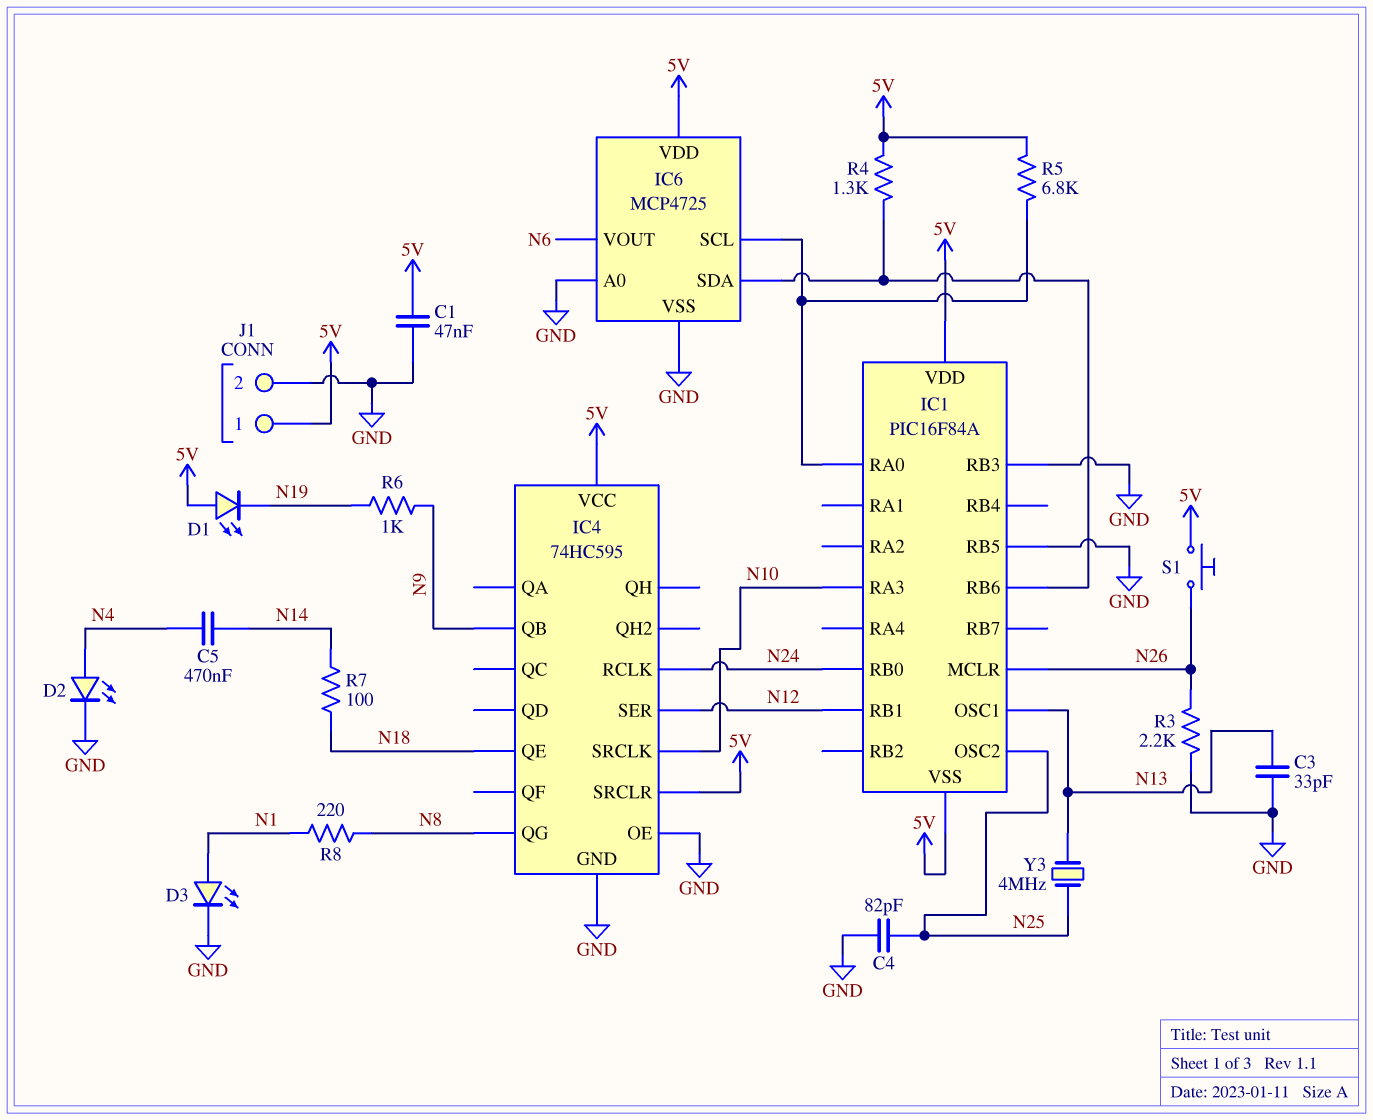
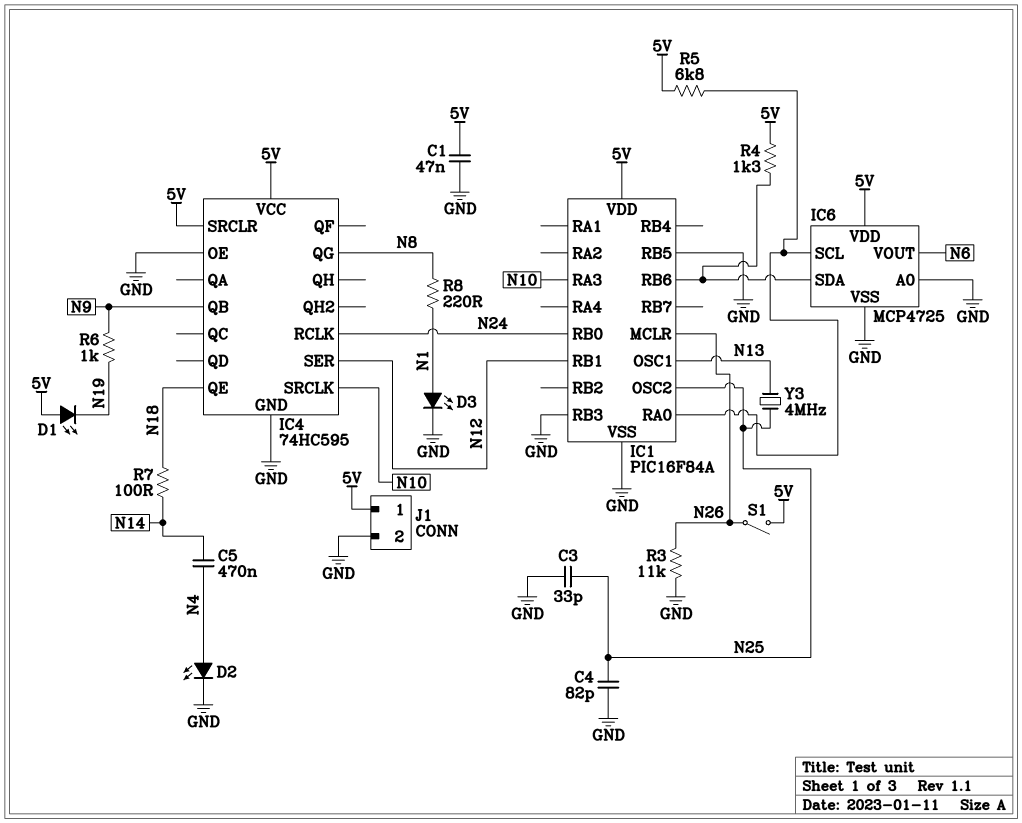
C3: 33pF (GND, N13) -> 33pF (GND, N25)
IC1 pin VSS: 5V -> GND
R3: 2.2k (GND, N26) -> 11k (GND, N26)
S1: button (5V, N26) -> switch (5V, N26)

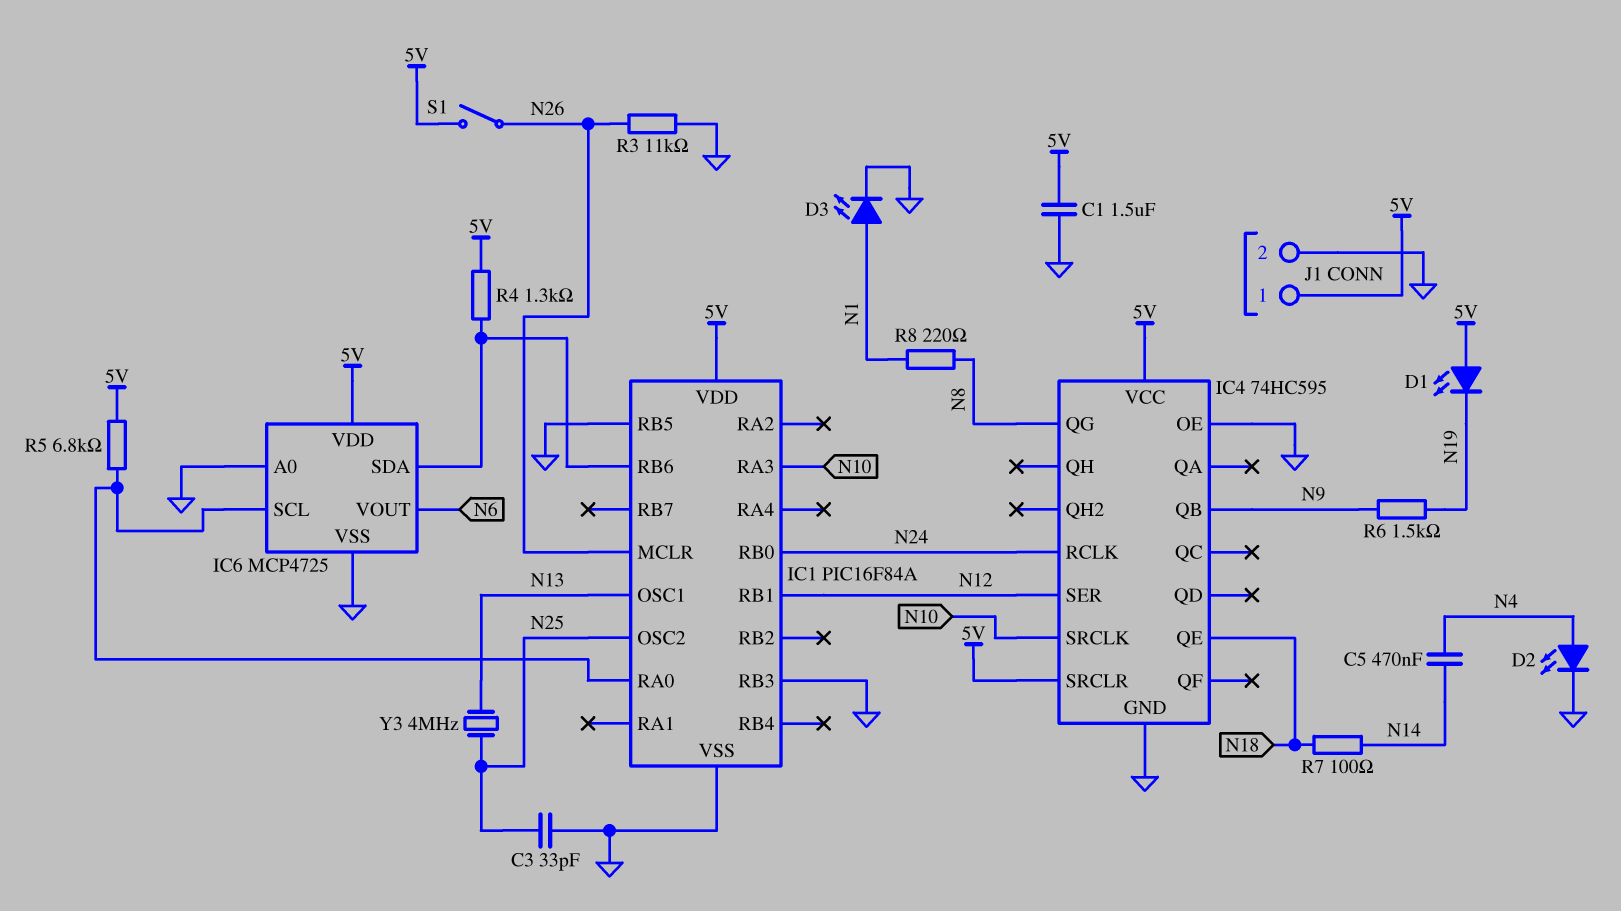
C1: 47nF (5V, GND) -> 1.5uF (5V, GND)
C4: 82pF (GND, N25) -> none
R6: 1k (N9, N19) -> 1.5k (N9, N19)

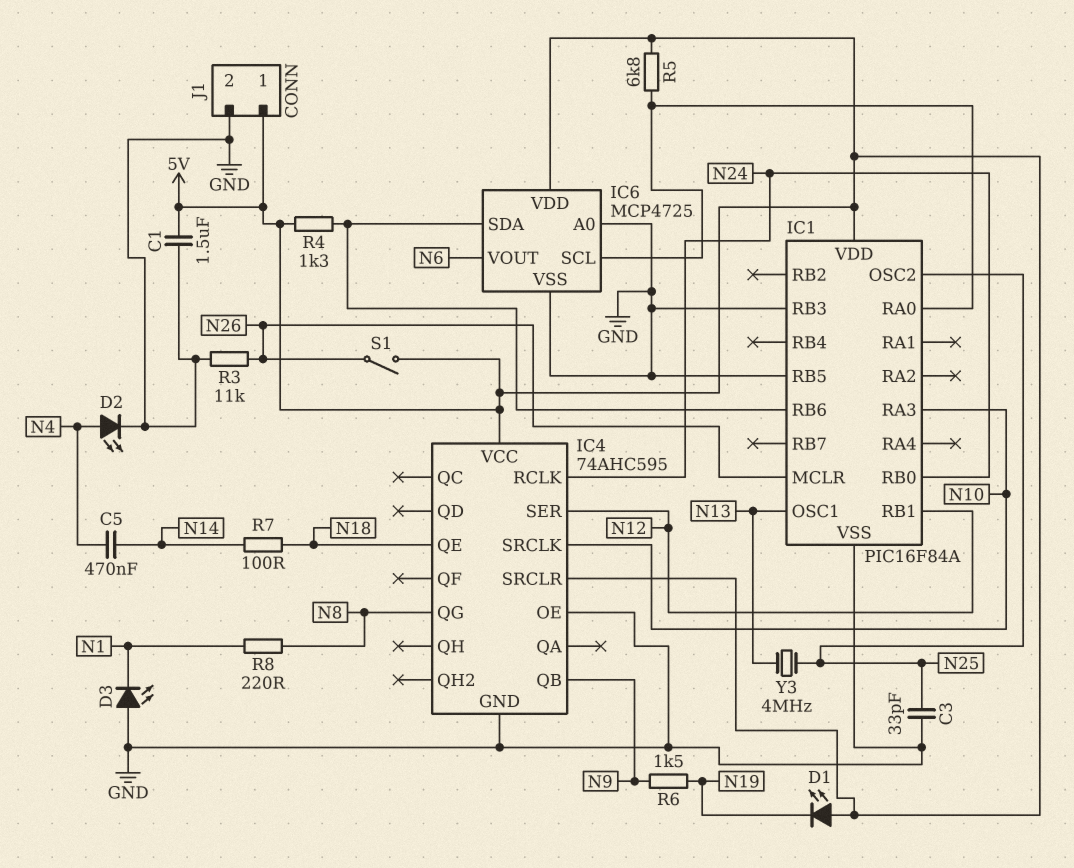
D3: LED (A N1, K GND) -> LED (A GND, K N1)
IC4: 74HC595 -> 74AHC595

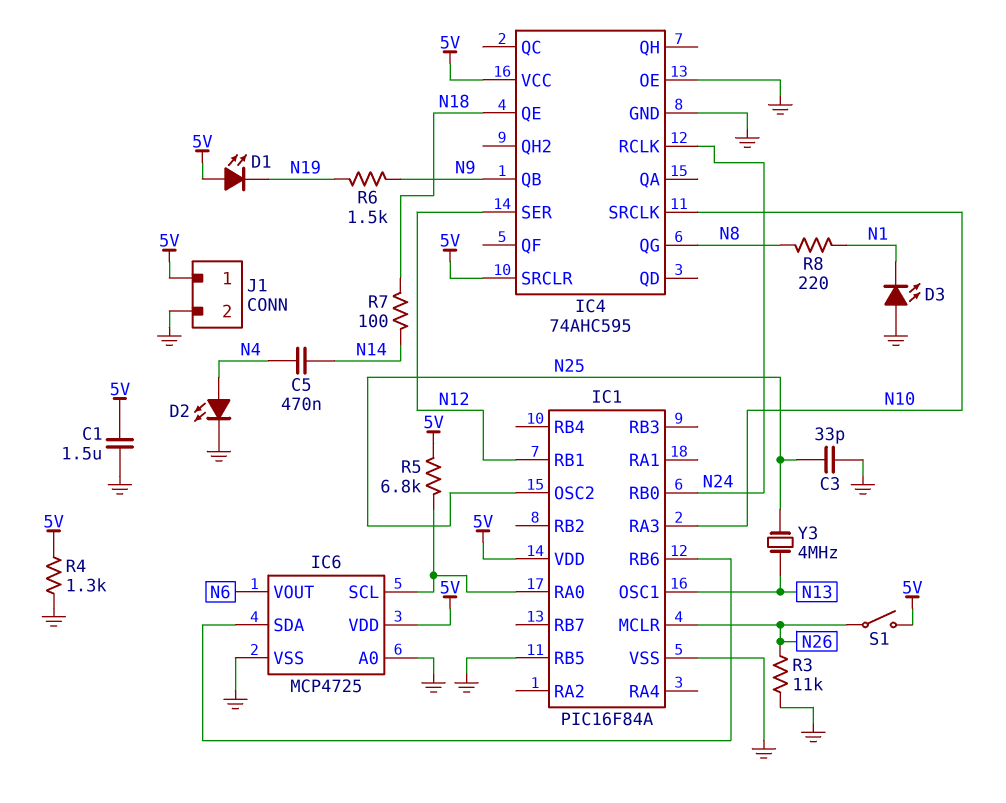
IC1 pin RB3: GND -> none
R4: 1.3k (5V, IC1/RB6) -> 1.3k (5V, GND)

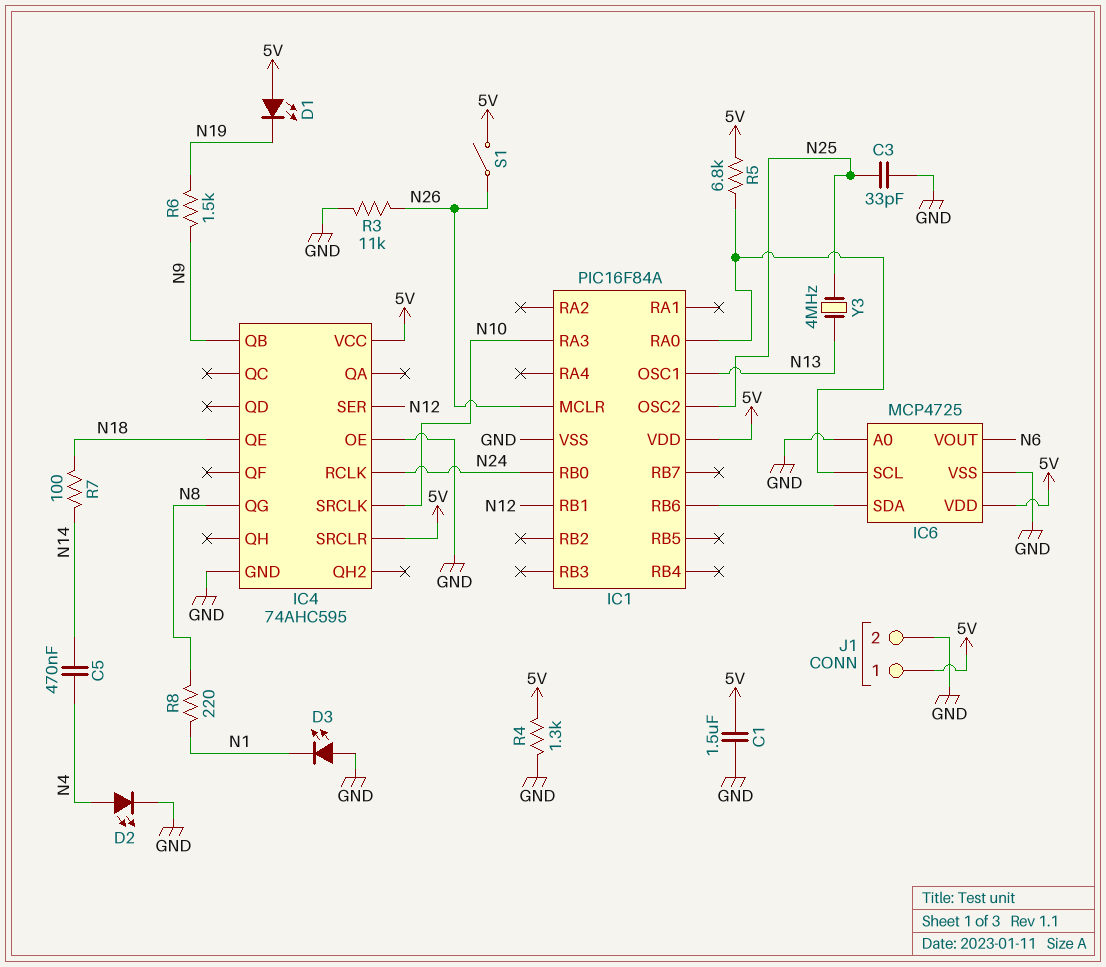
IC1 pin RB5: GND -> none

